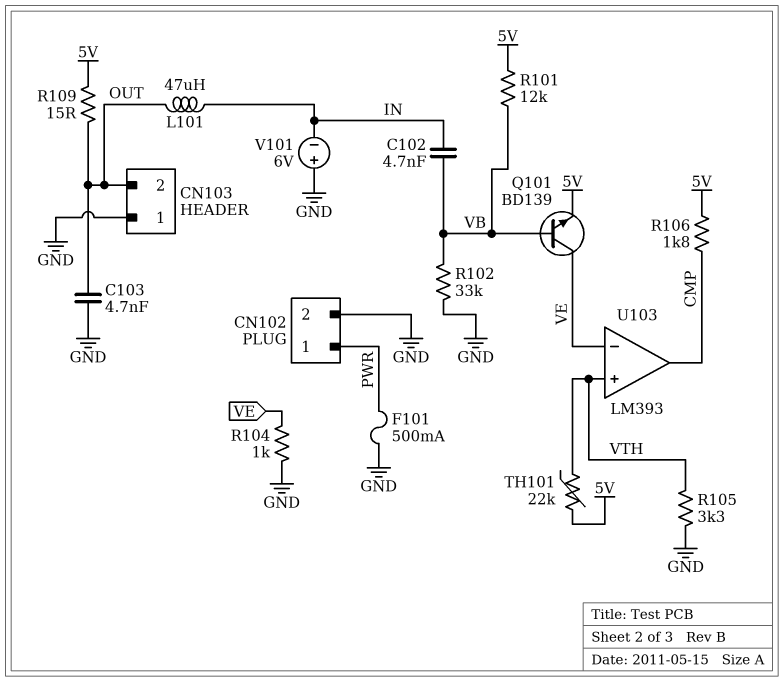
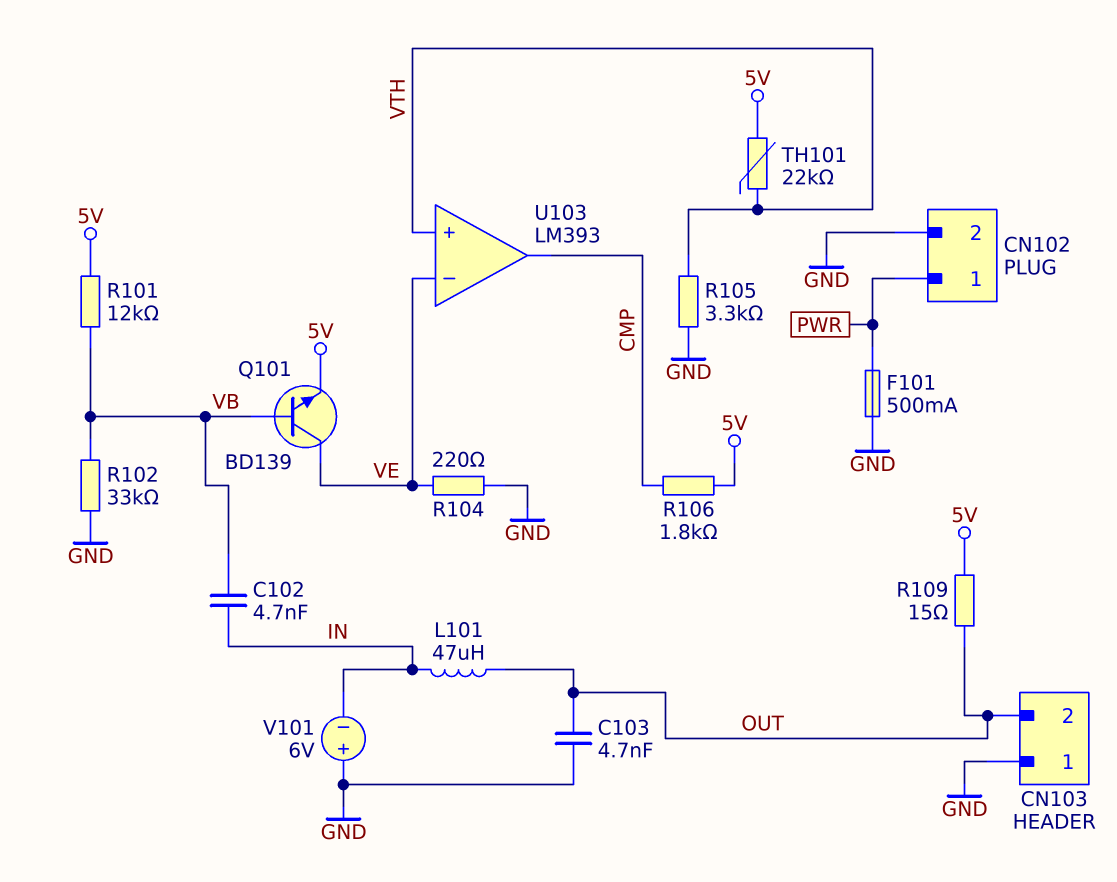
R104: 1k (GND, VE) -> 220 (GND, VE)

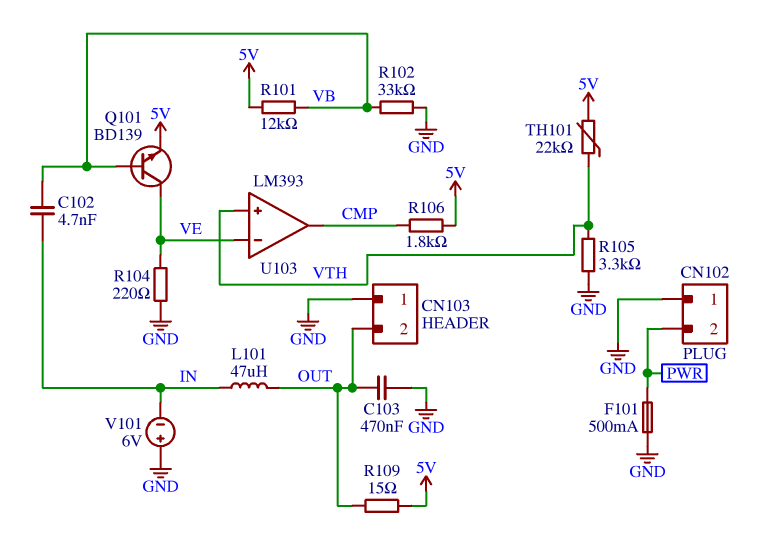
C103: 4.7nF (GND, OUT) -> 470nF (GND, OUT)
CN102 pin 1: PWR -> GND
CN102 pin 2: GND -> PWR

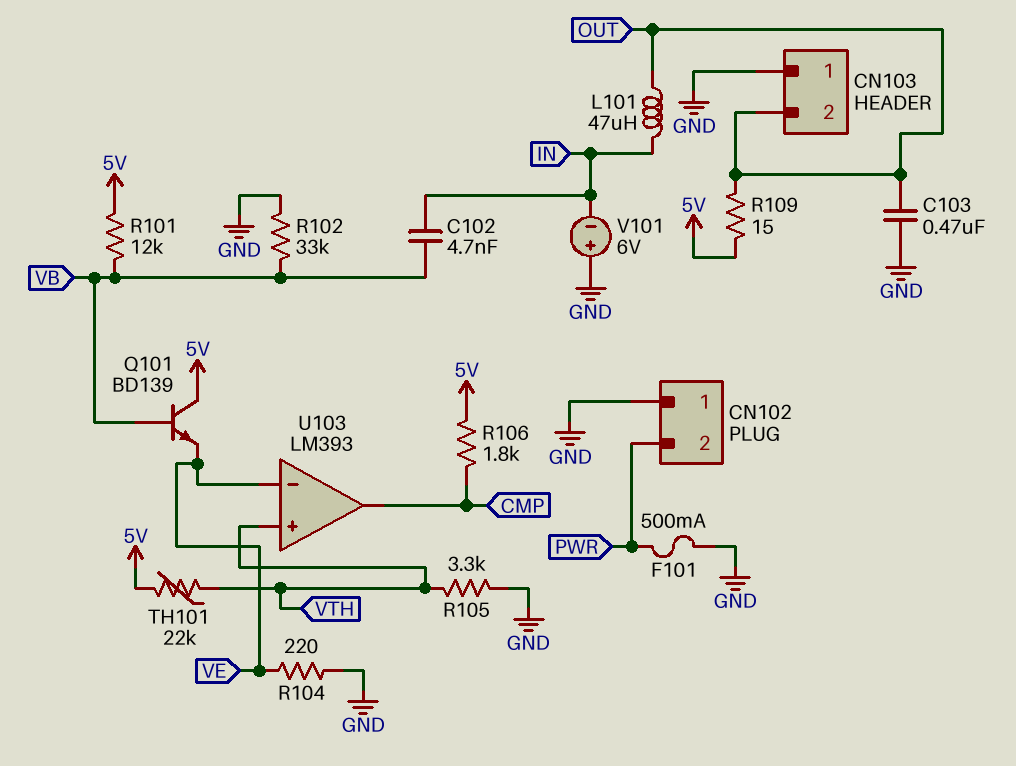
Q101: NPN BD139 (B VB, C VE, E 5V) -> NPN BD139 (B VB, C 5V, E VE)

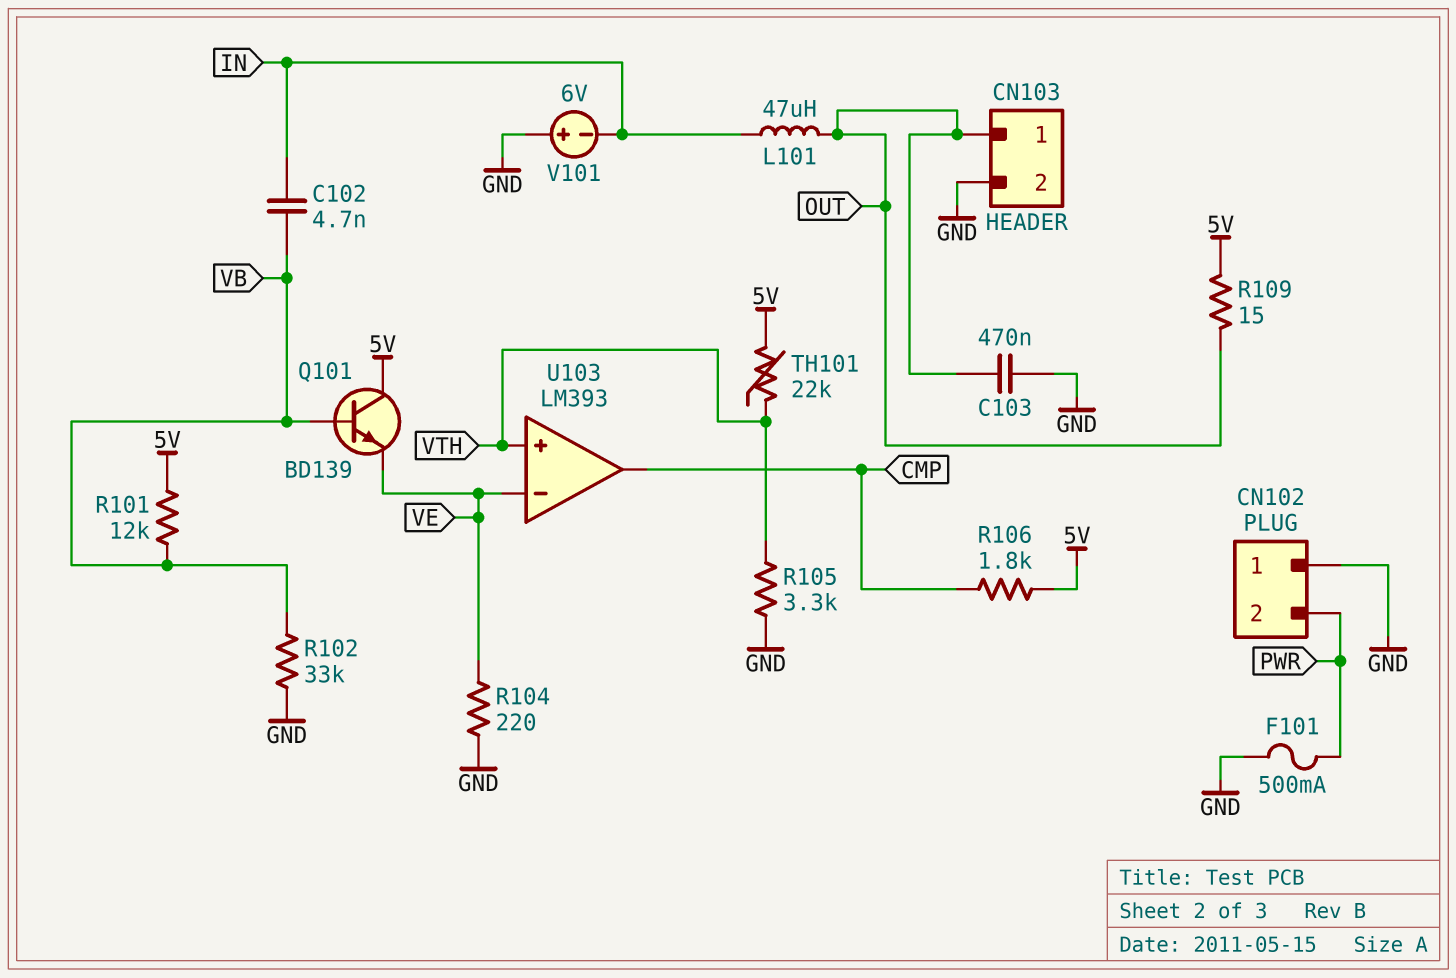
CN103 pin 1: GND -> OUT
CN103 pin 2: OUT -> GND

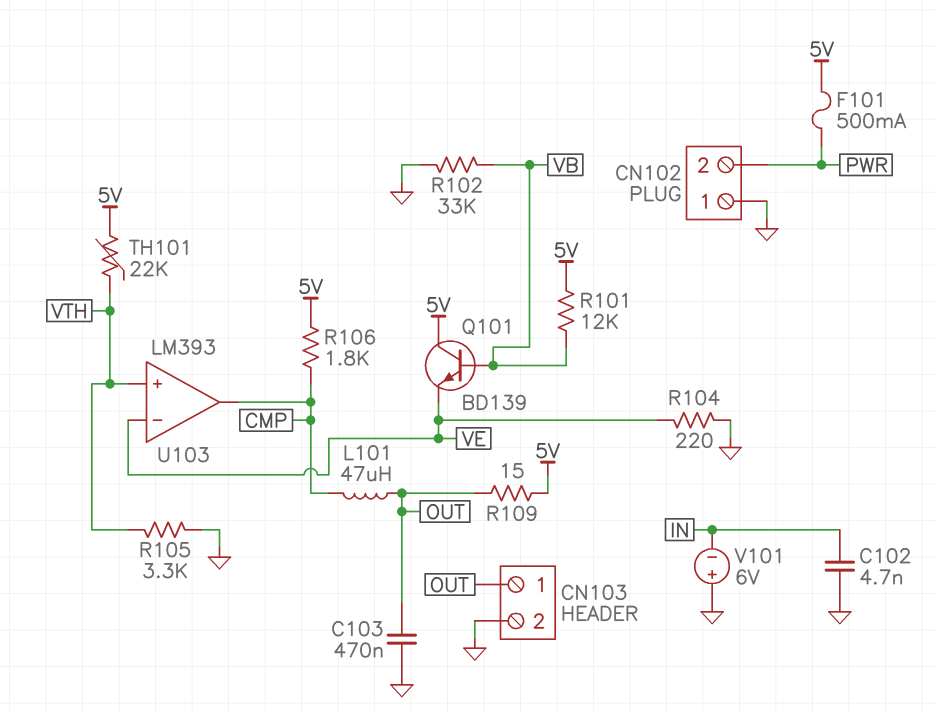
C102: 4.7nF (IN, VB) -> 4.7nF (GND, IN)
F101: 500mA (GND, PWR) -> 500mA (5V, PWR)
L101: 47uH (IN, OUT) -> 47uH (CMP, OUT)

